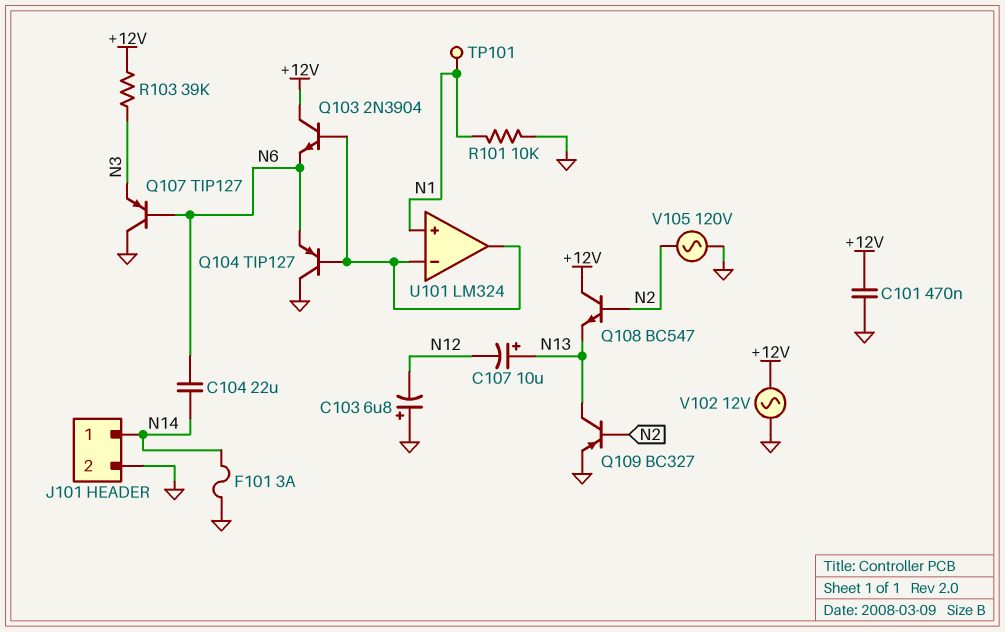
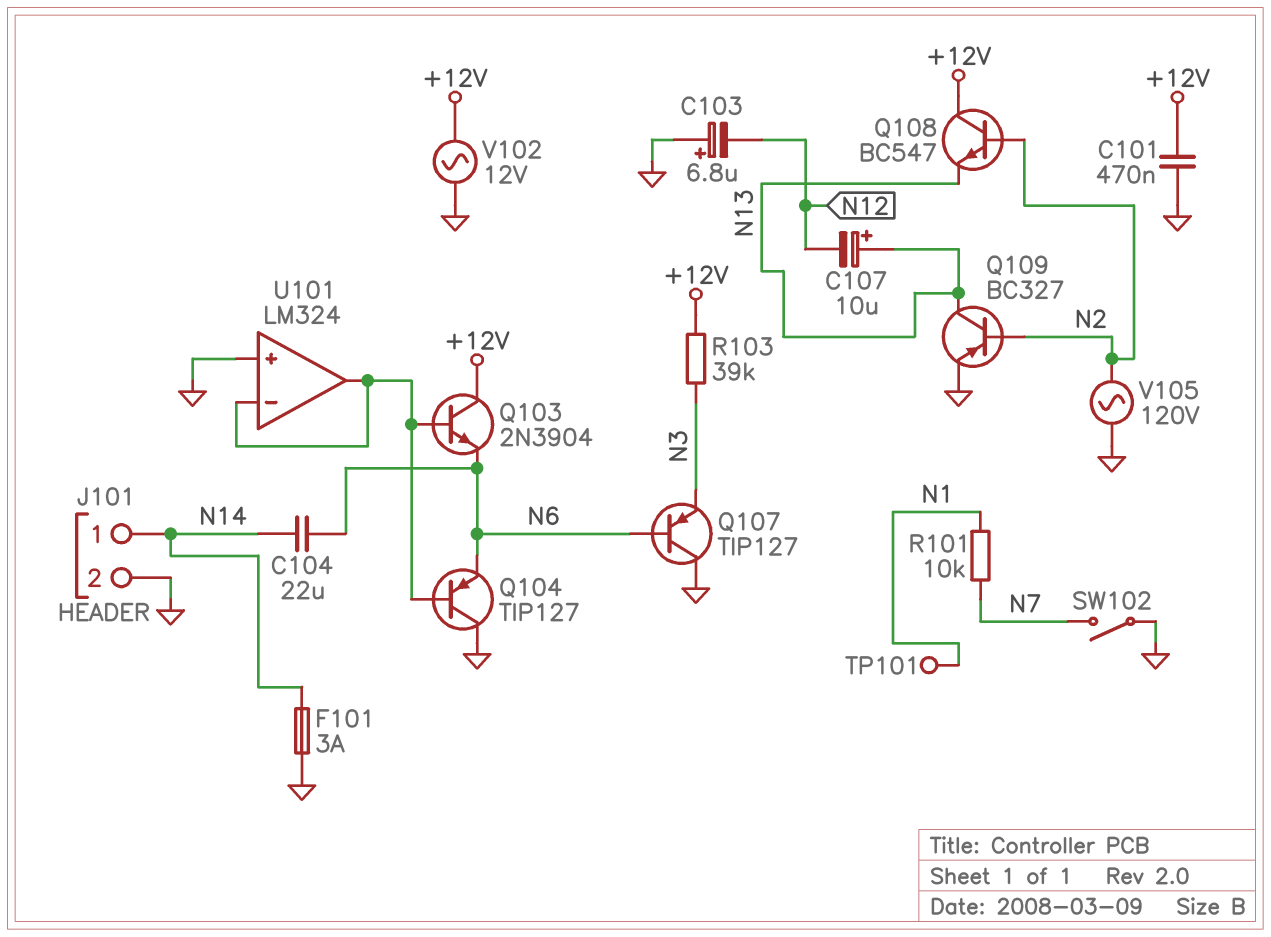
R101: 10k (GND, N1) -> 10k (N1, N7)
SW102: none -> switch (GND, N7)
U101 pin in+: N1 -> GND

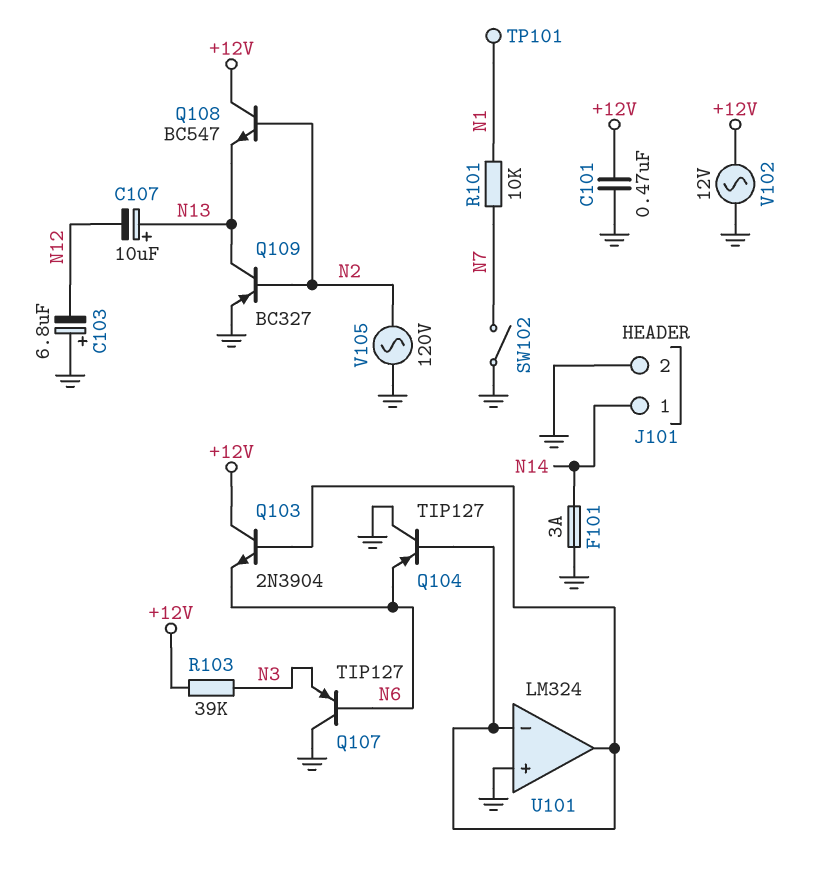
C104: 22uF (N6, N14) -> none

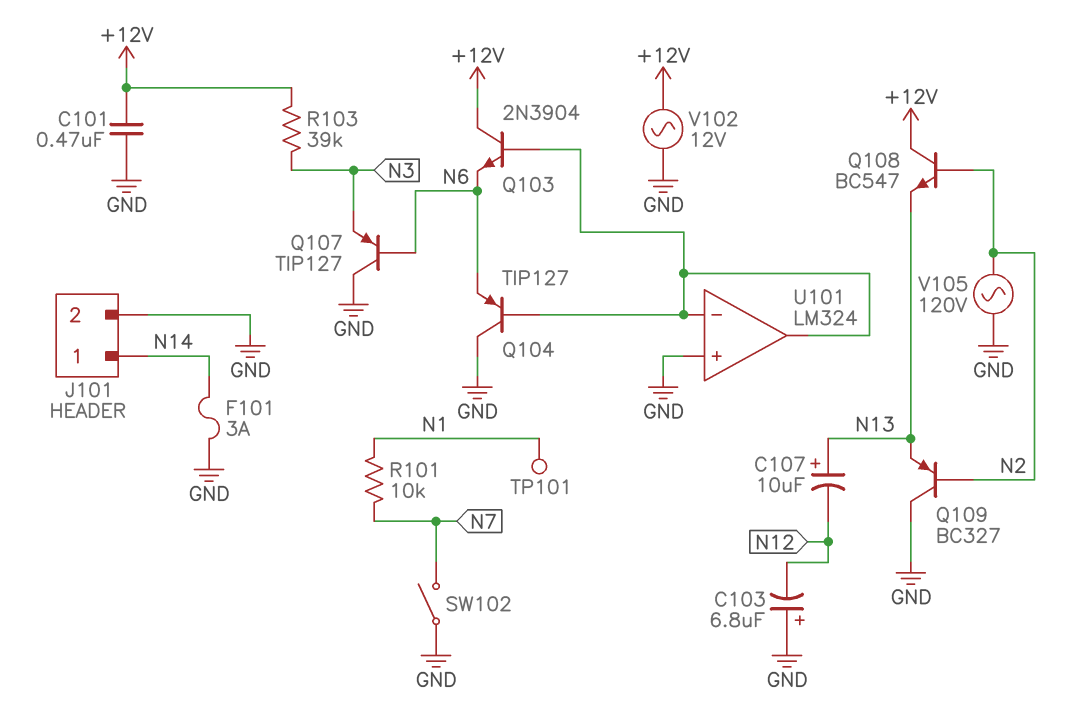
Q109: PNP BC327 (B N2, C N13, E GND) -> PNP BC327 (B N2, C GND, E N13)

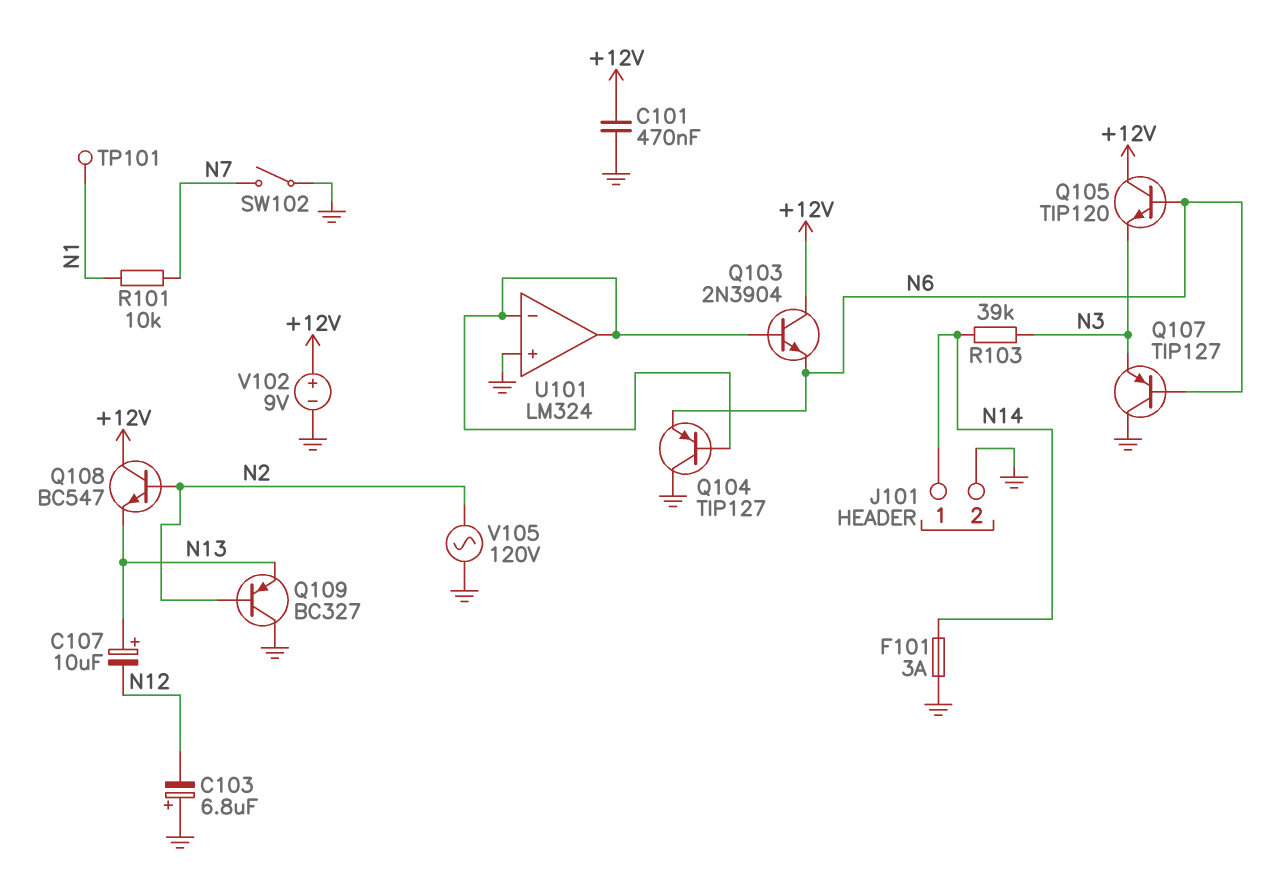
Q105: none -> NPN TIP120 (B N6, C +12V, E N3)
R103: 39k (+12V, N3) -> 39k (N3, N14)
V102: AC 12V (+12V, GND) -> 9V (plus +12V, minus GND)

